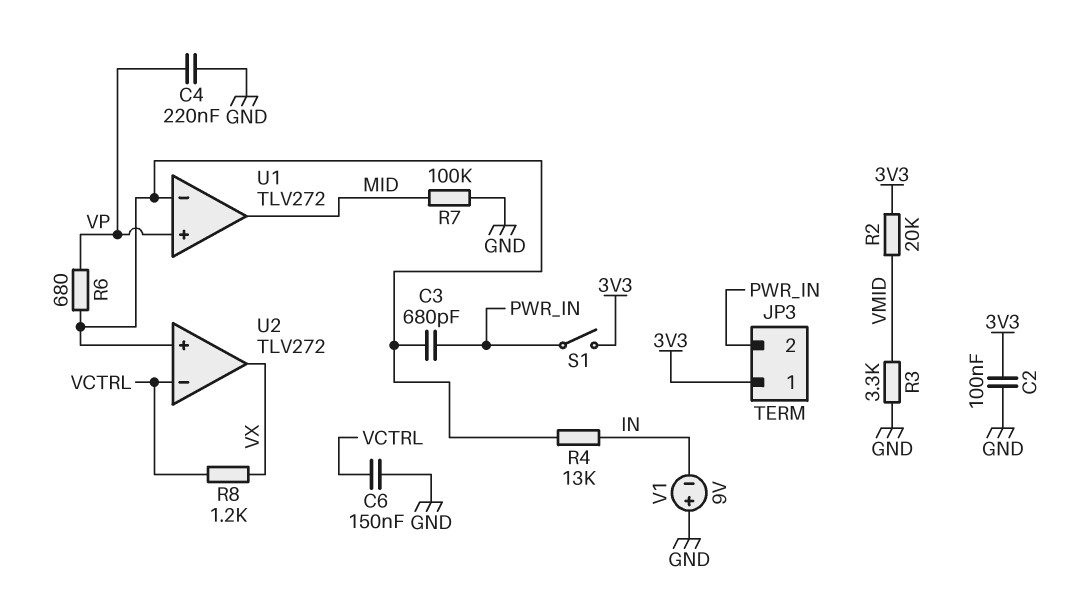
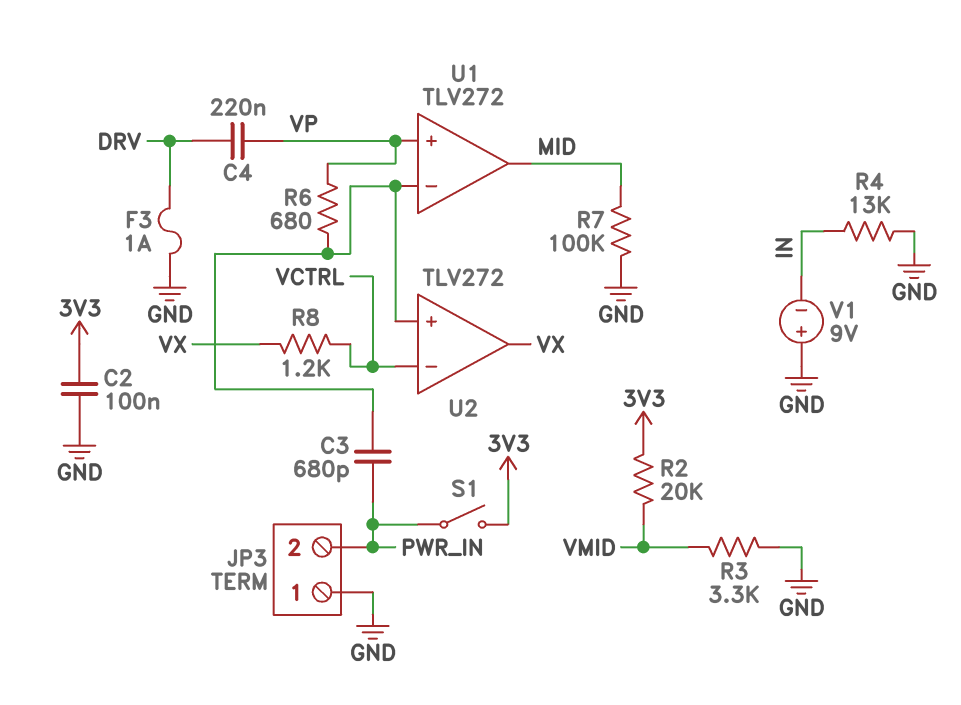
C4: 220nF (GND, VP) -> 220nF (DRV, VP)
C6: 150nF (GND, VCTRL) -> none
F3: none -> 1A (DRV, GND)
JP3 pin 1: 3V3 -> GND
R4: 13k (IN, U1/in-) -> 13k (GND, IN)

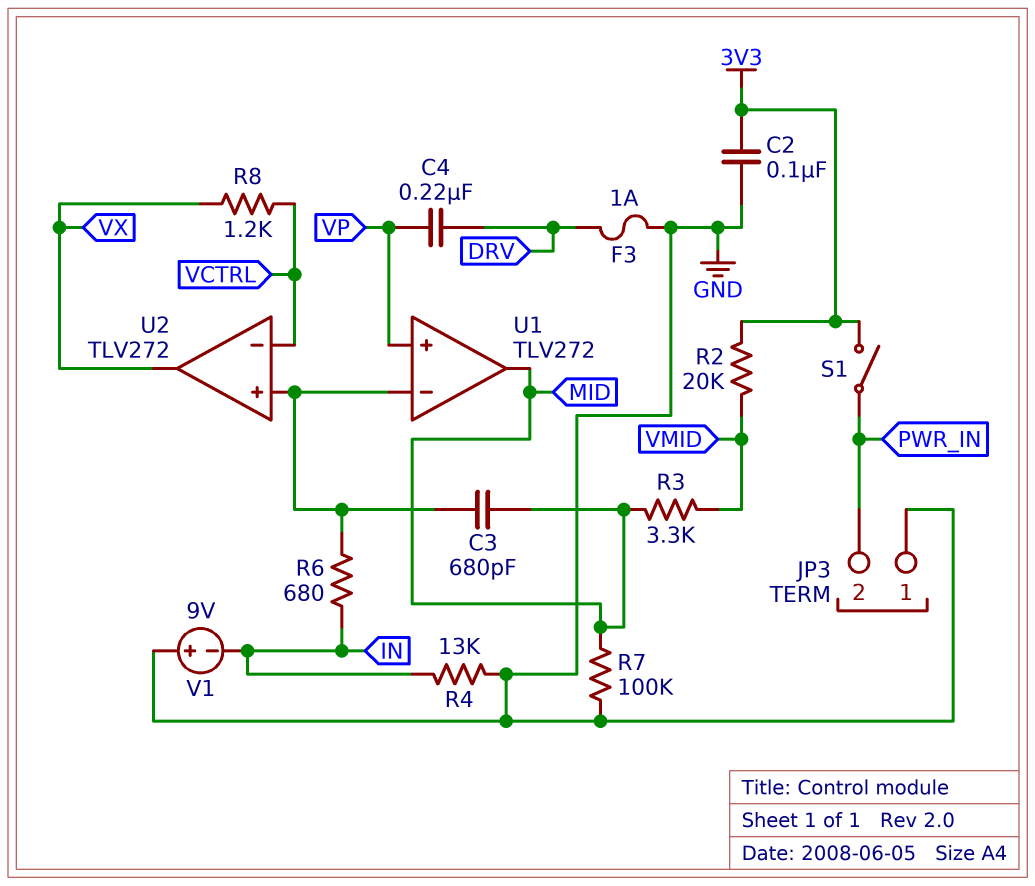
C3: 680pF (PWR_IN, U1/in-) -> 680pF (MID, U1/in-)
R3: 3.3k (GND, VMID) -> 3.3k (MID, VMID)
R6: 680 (U1/in-, VP) -> 680 (IN, U1/in-)

